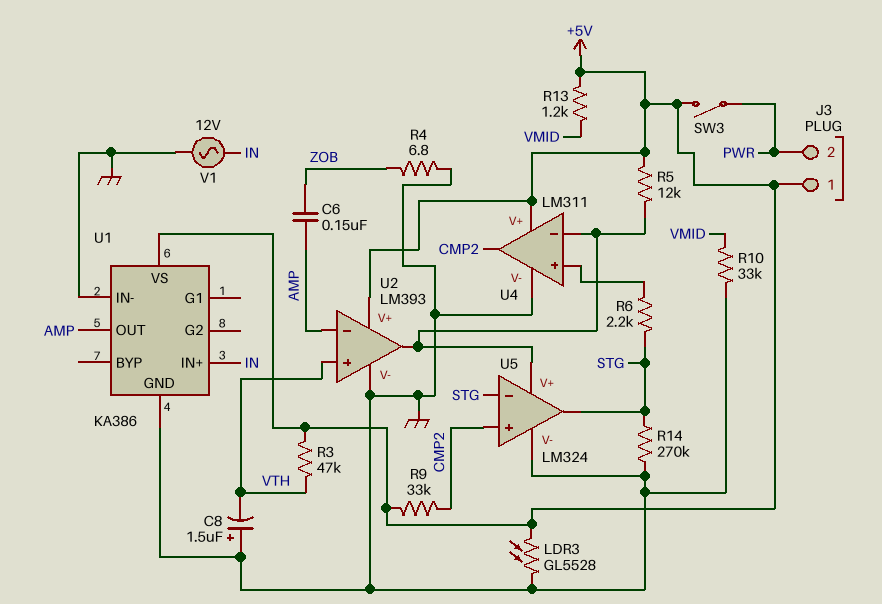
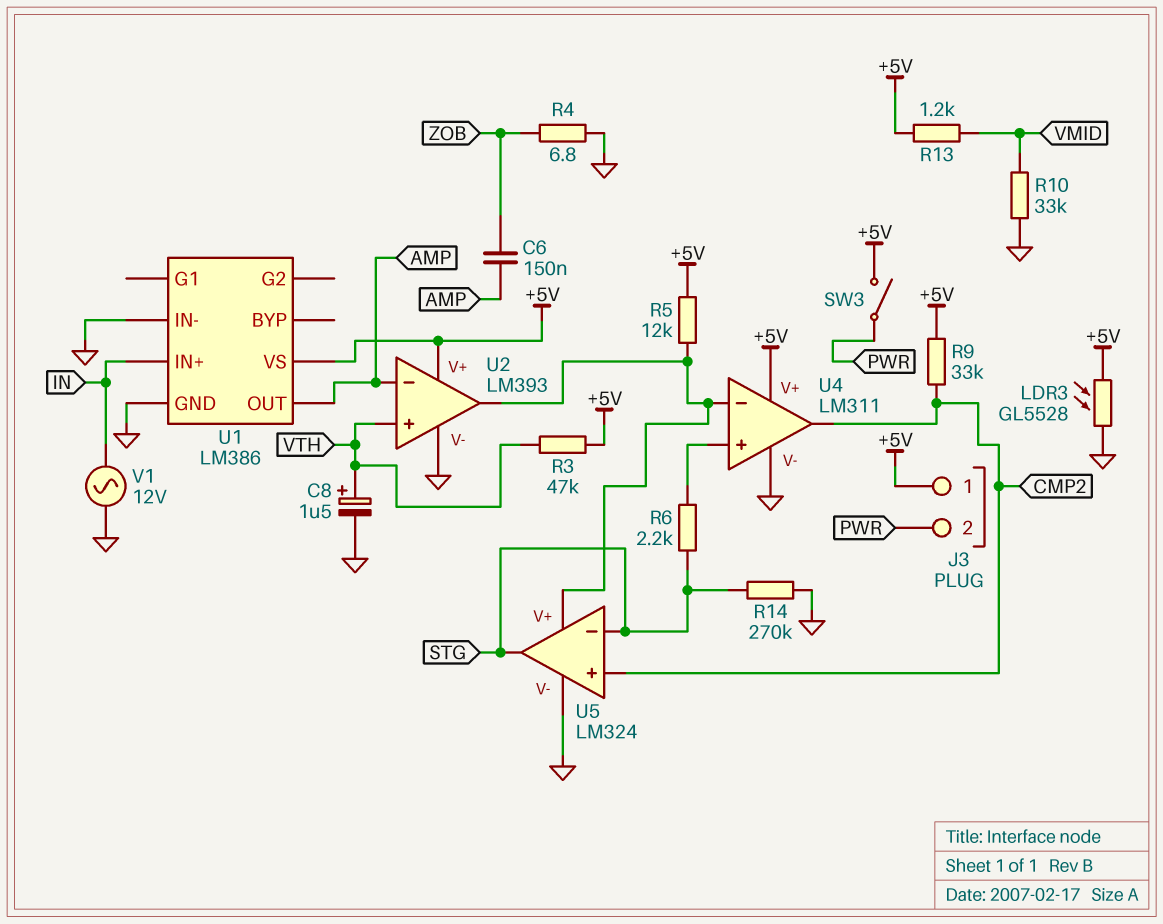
C8: 1.5uF (plus GND, minus VTH) -> 1.5uF (plus VTH, minus GND)
U1: KA386 -> LM386

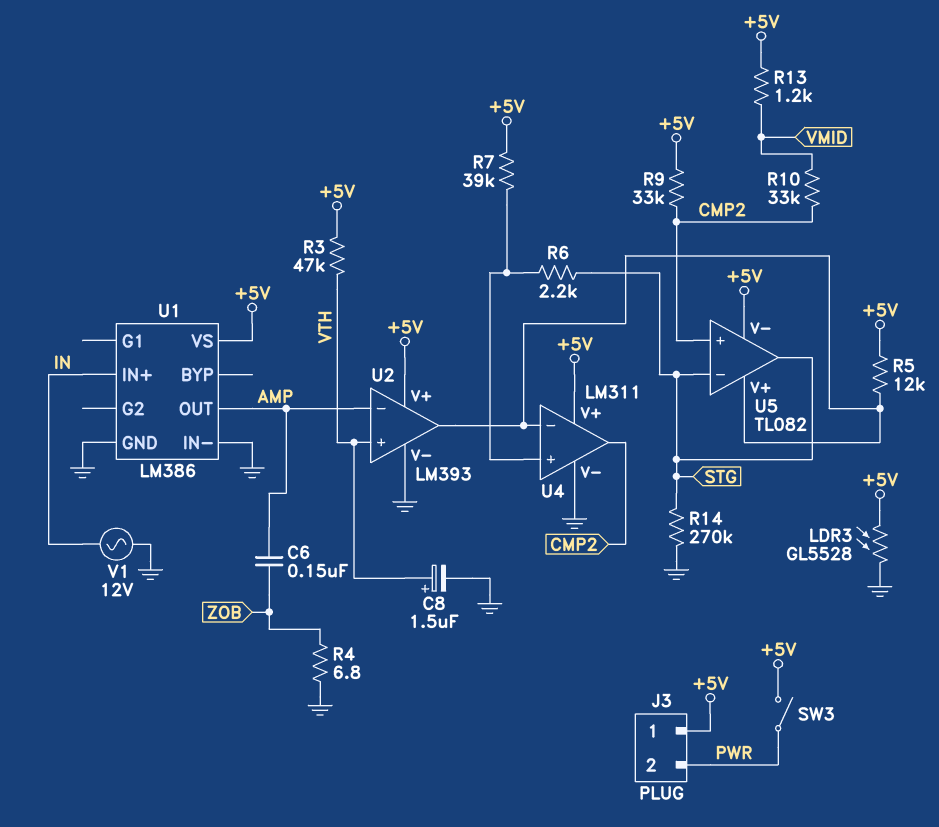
R7: none -> 39k (+5V, U4/in+)
R10: 33k (GND, VMID) -> 33k (CMP2, VMID)
U5: LM324 -> TL082
U5 pin V-: GND -> +5V

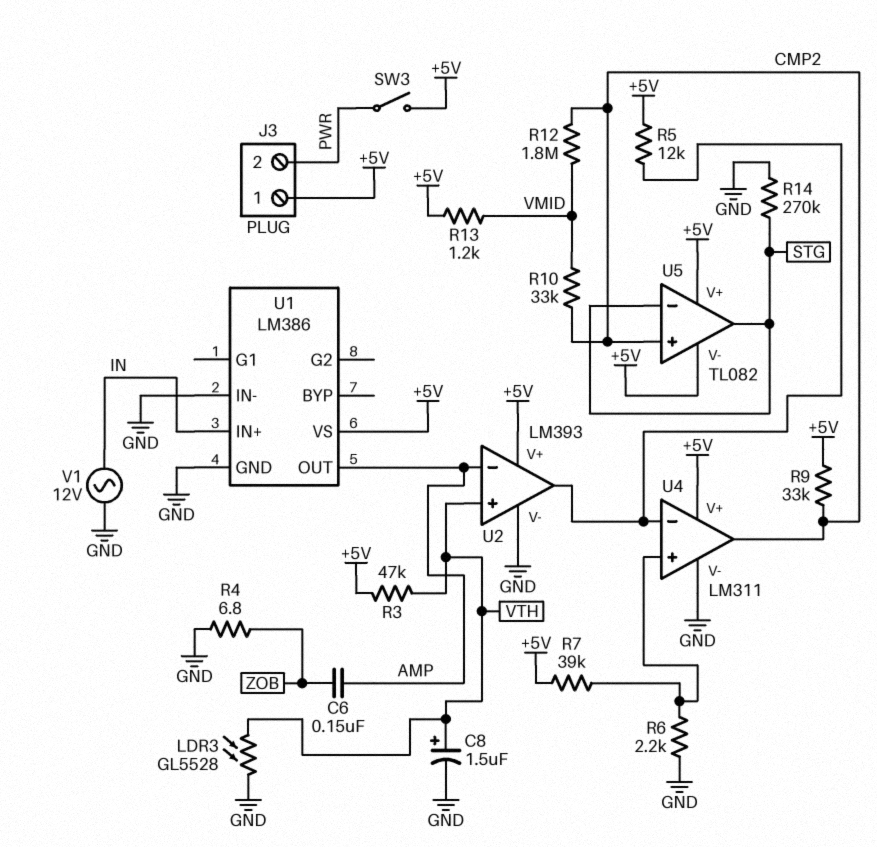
LDR3: GL5528 (+5V, GND) -> GL5528 (GND, VTH)
R6: 2.2k (STG, U4/in+) -> 2.2k (GND, U4/in+)
R12: none -> 1.8M (CMP2, VMID)
U5 pin V+: U2/out -> +5V

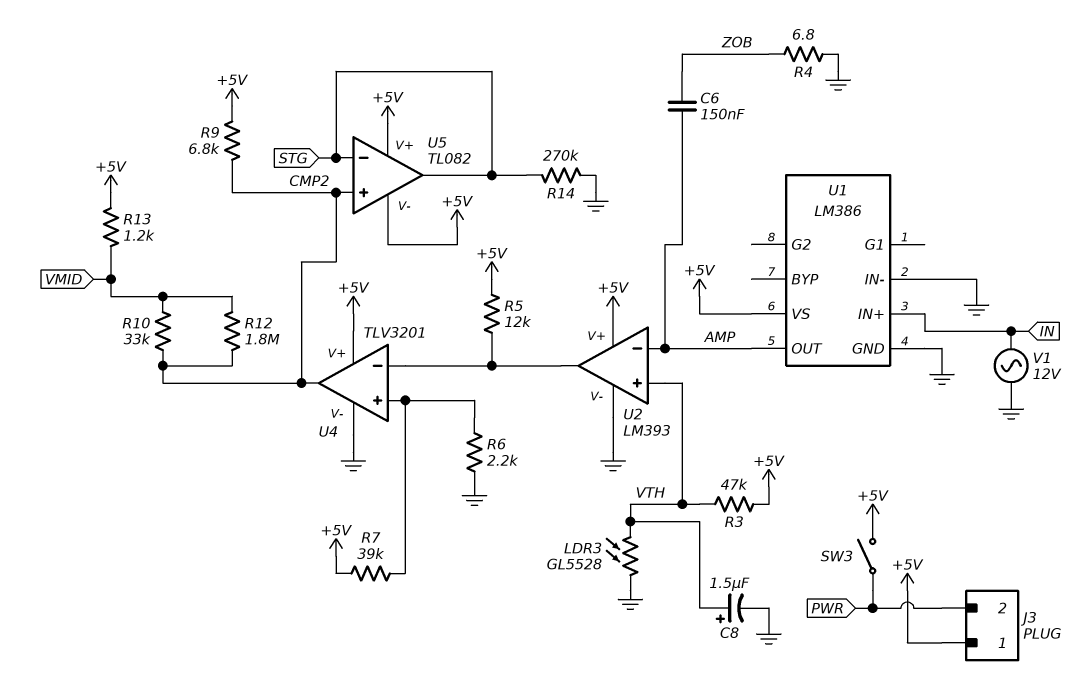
R9: 33k (+5V, CMP2) -> 6.8k (+5V, CMP2)
U4: LM311 -> TLV3201

